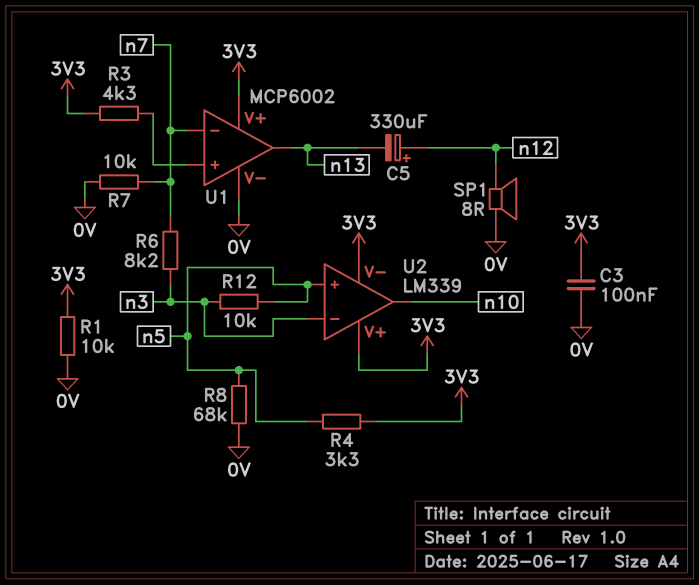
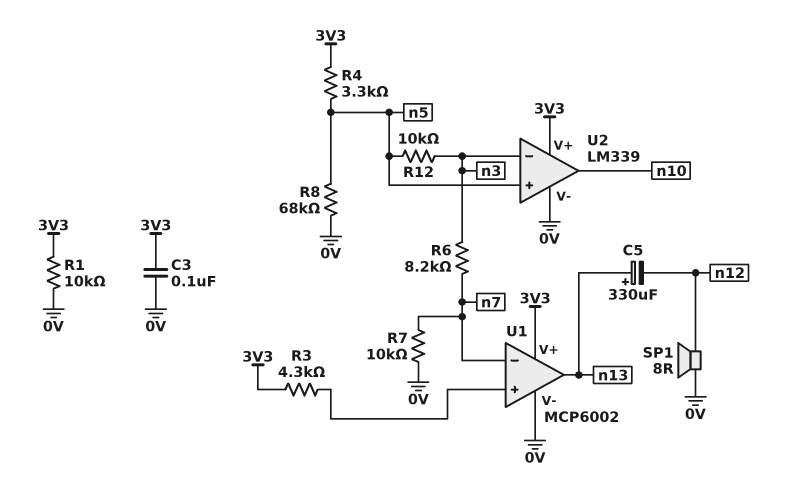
C5: 330uF (plus n12, minus n13) -> 330uF (plus n13, minus n12)
U2 pin V-: 3V3 -> 0V

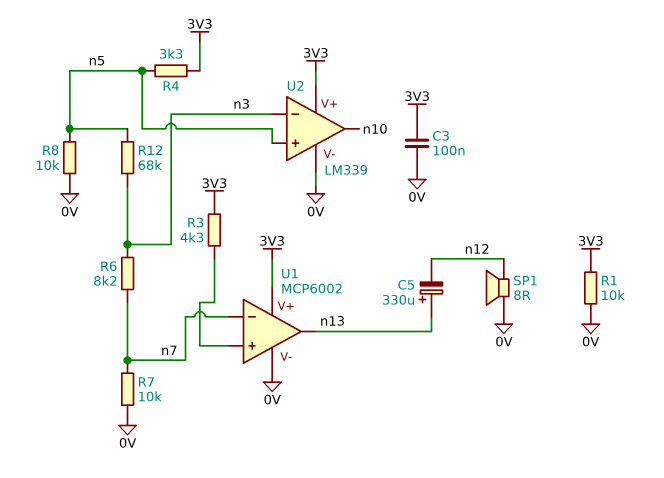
R8: 68k (0V, n5) -> 10k (0V, n5)
R12: 10k (n3, n5) -> 68k (n3, n5)

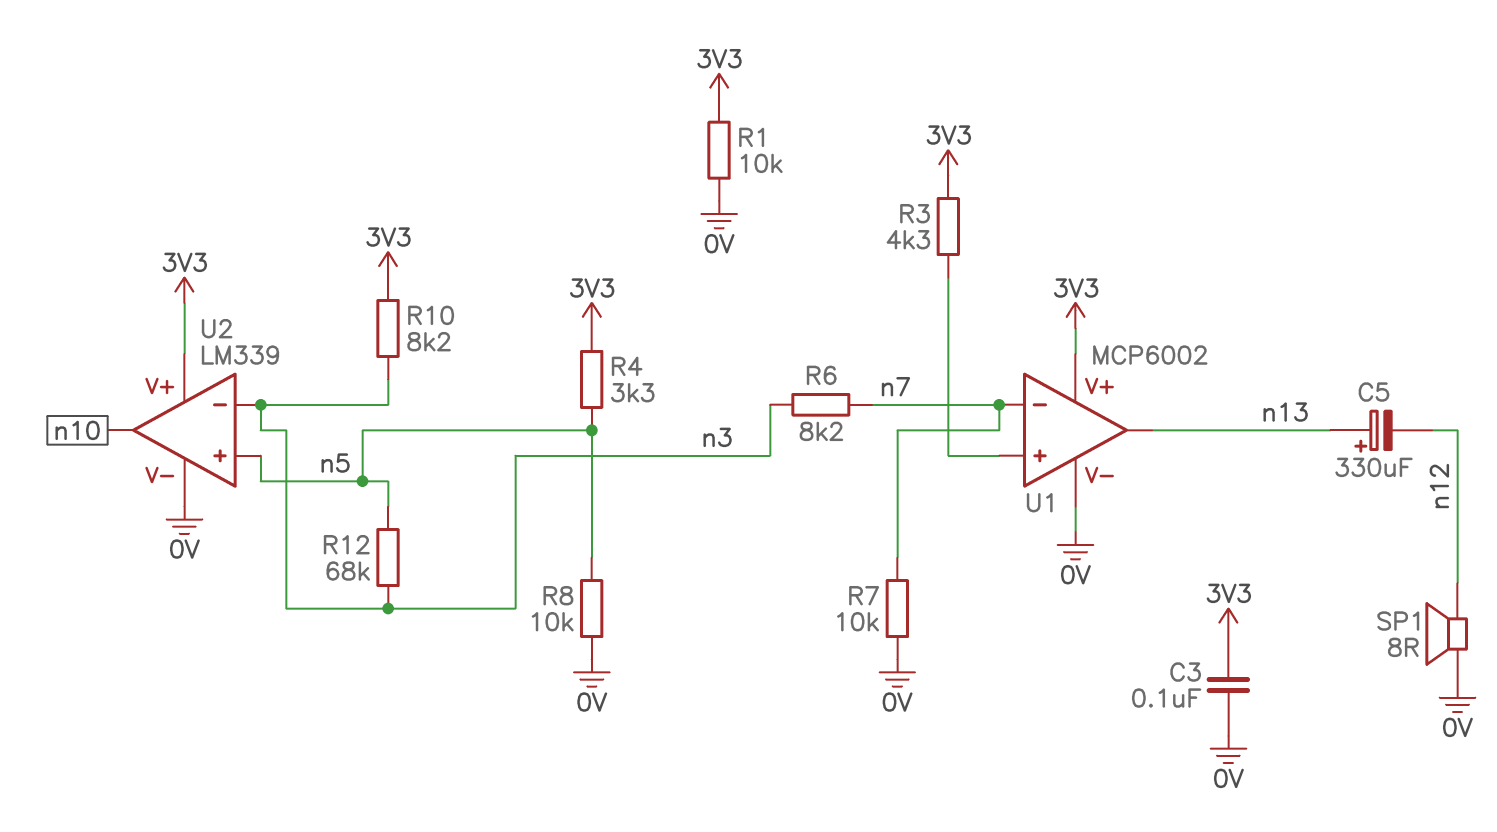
R10: none -> 8.2k (3V3, n3)

